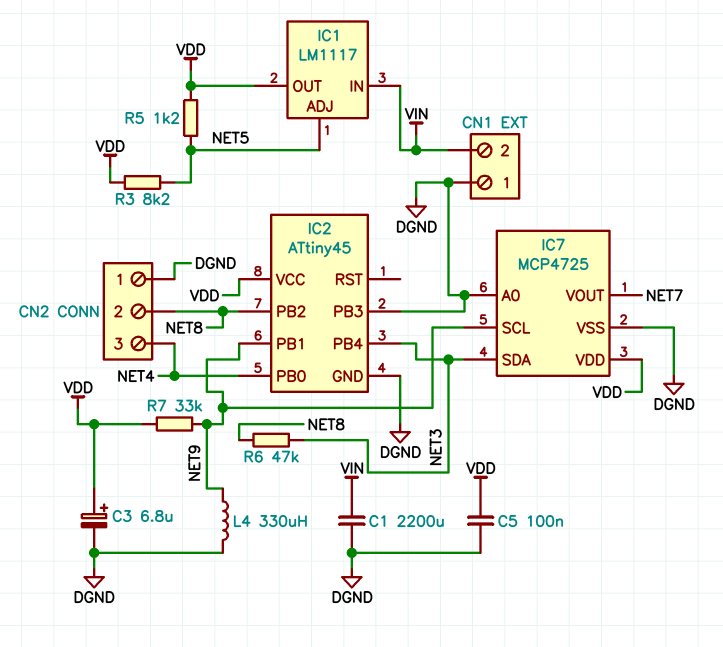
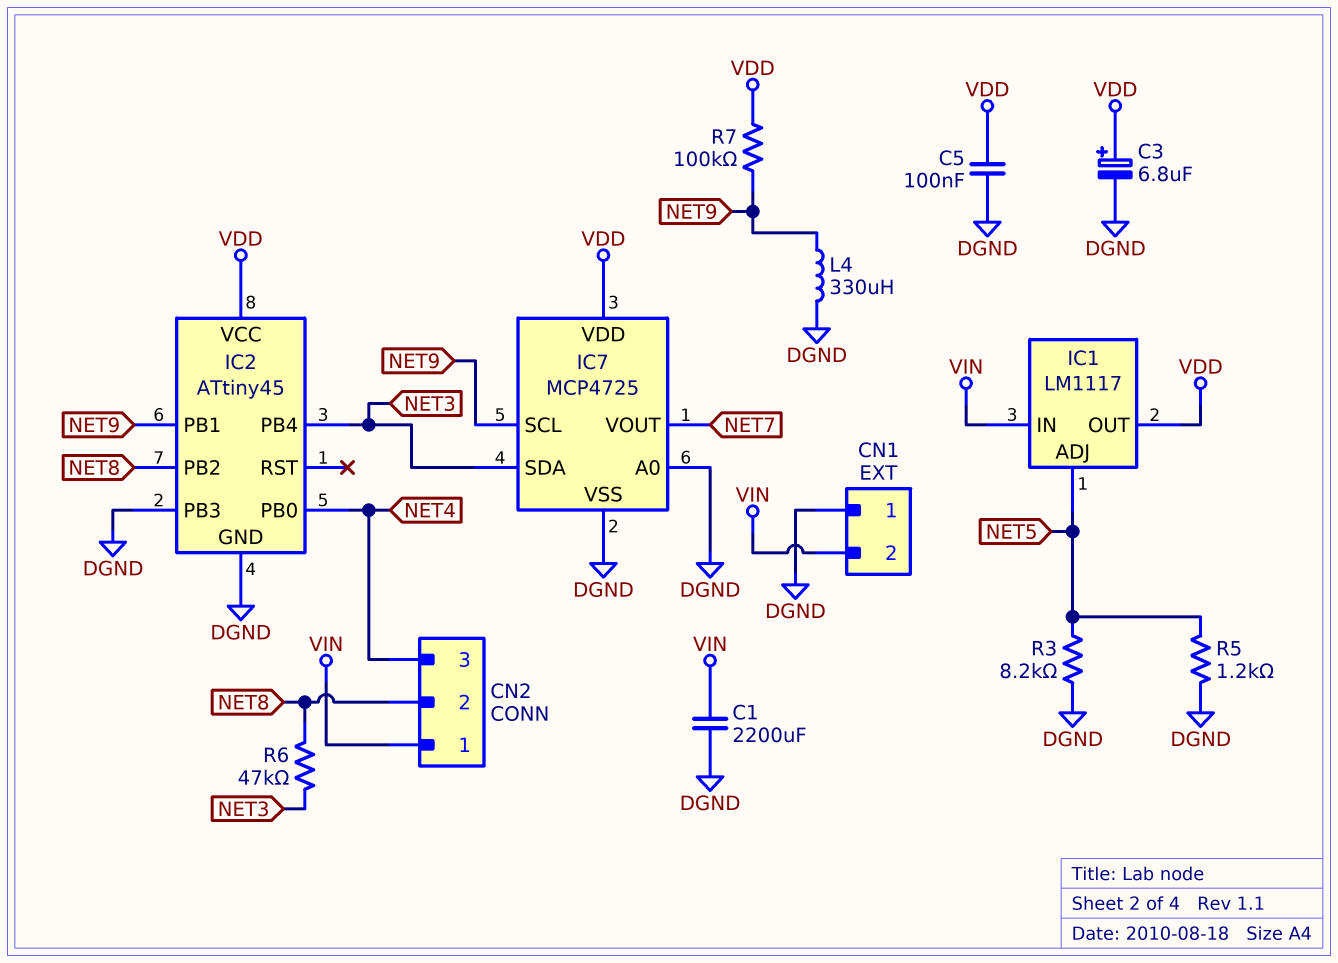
CN2 pin 1: DGND -> VIN
R3: 8.2k (NET5, VDD) -> 8.2k (DGND, NET5)
R5: 1.2k (NET5, VDD) -> 1.2k (DGND, NET5)
R7: 33k (NET9, VDD) -> 100k (NET9, VDD)

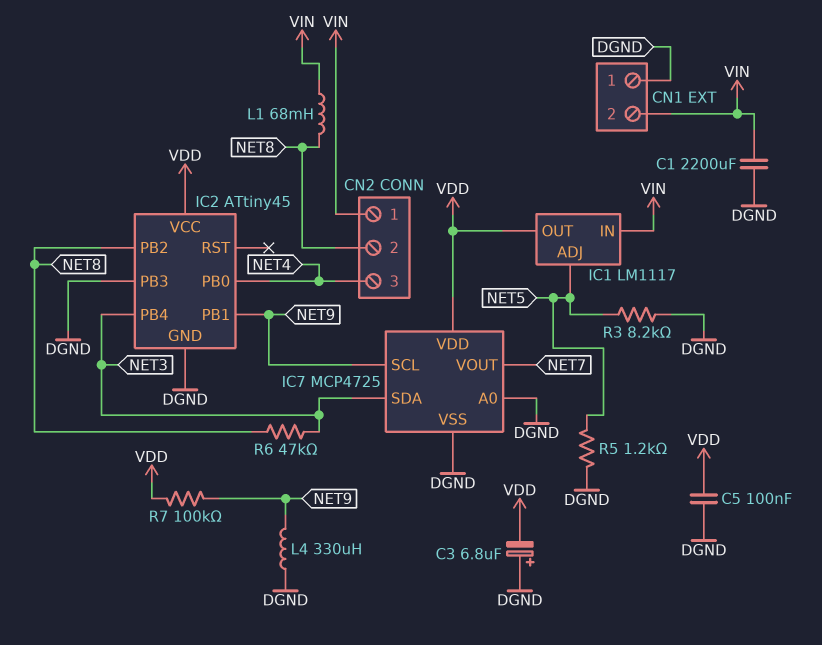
C3: 6.8uF (plus VDD, minus DGND) -> 6.8uF (plus DGND, minus VDD)
L1: none -> 68mH (NET8, VIN)

